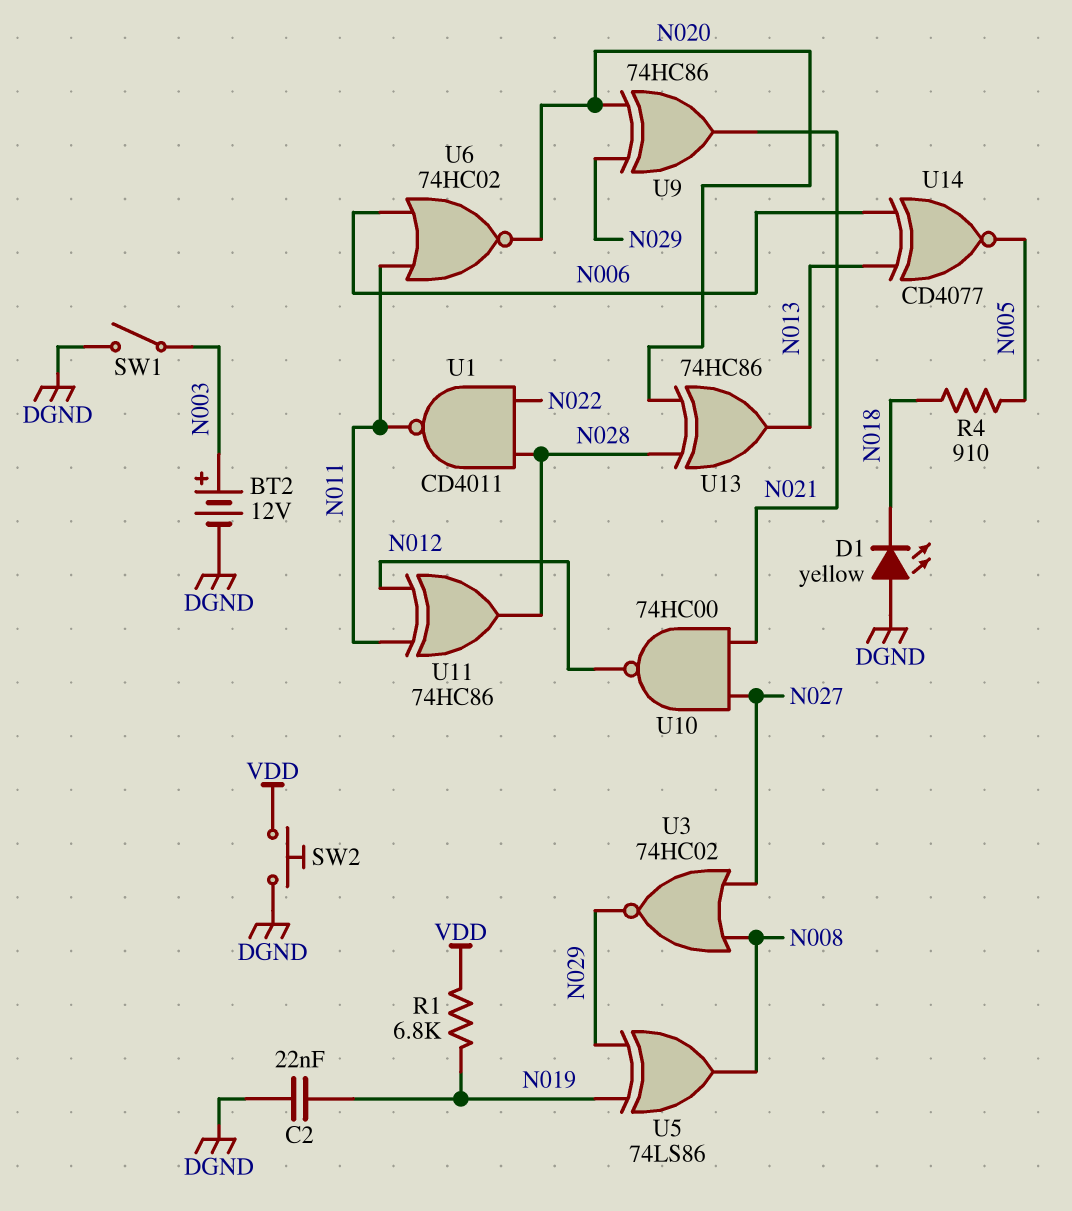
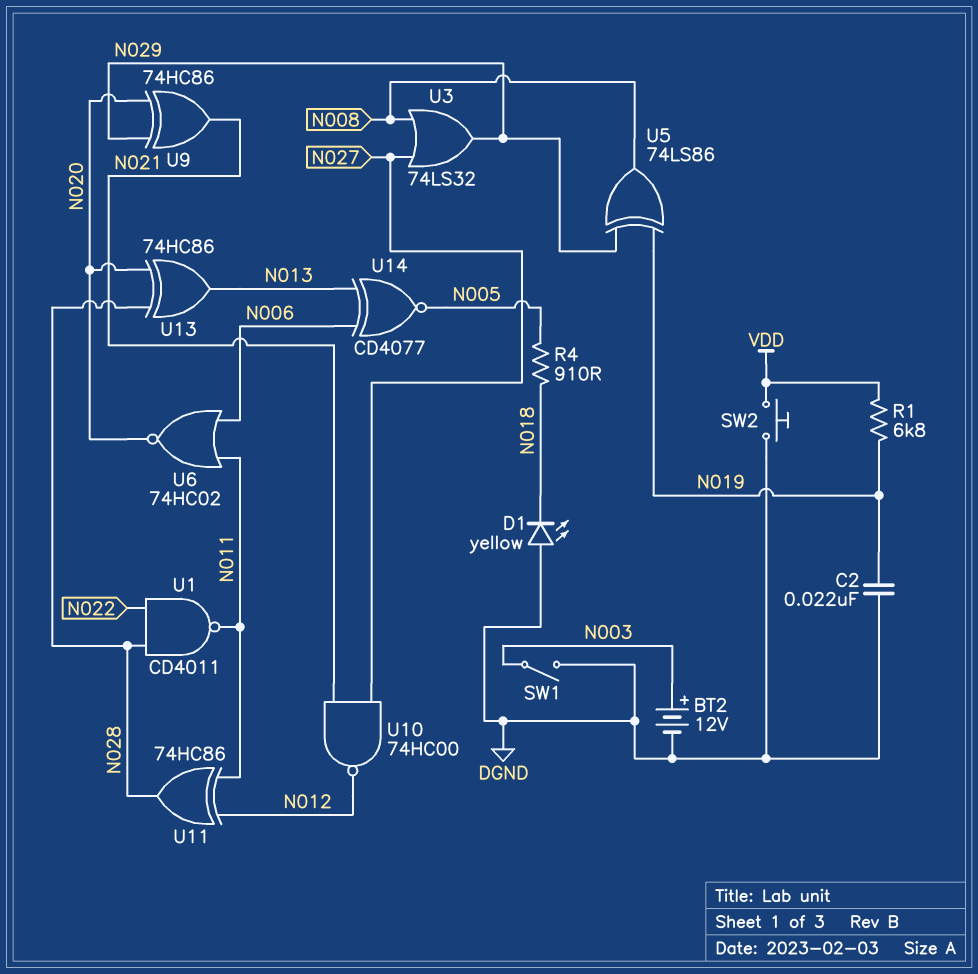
U3: NOR 74HC02 (in N008, in N027, out N029) -> OR 74LS32 (in N008, in N027, out N029)

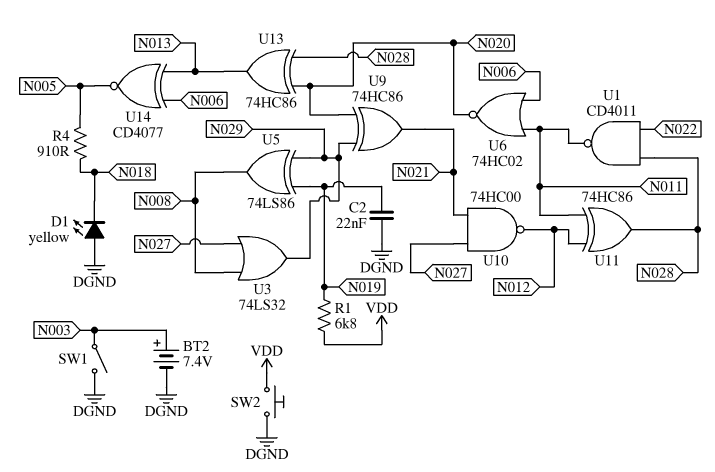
BT2: 12V (plus N003, minus DGND) -> 7.4V (plus N003, minus DGND)

